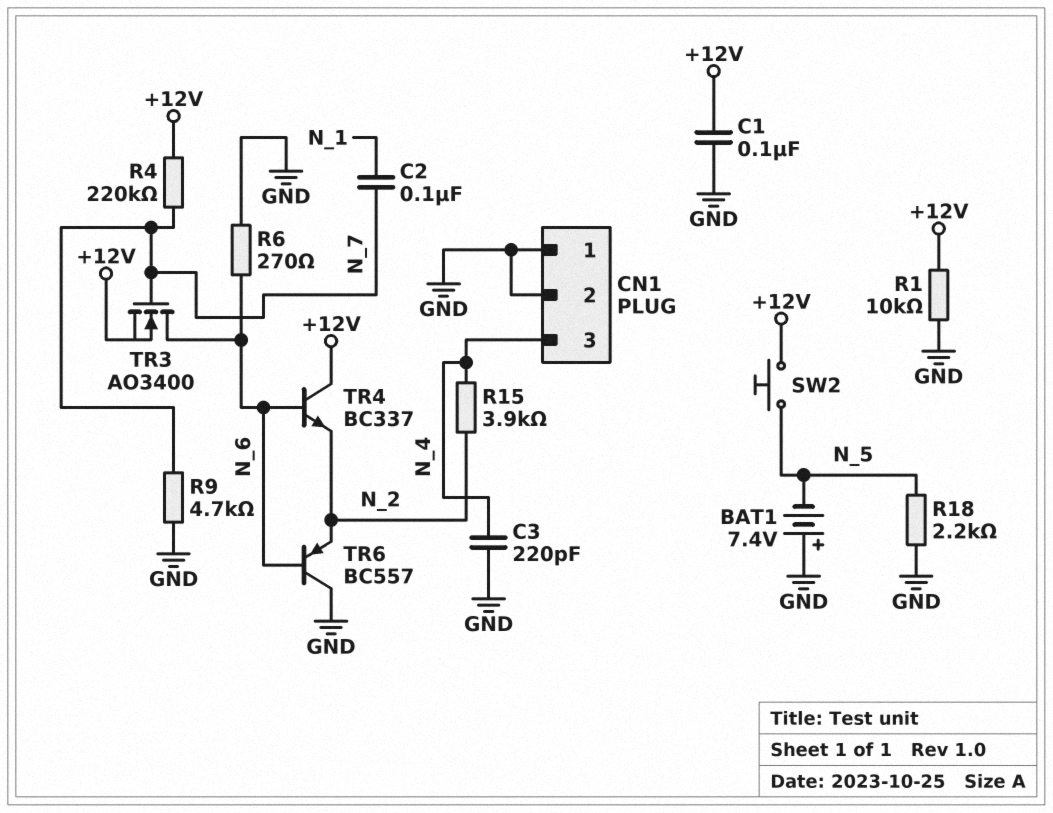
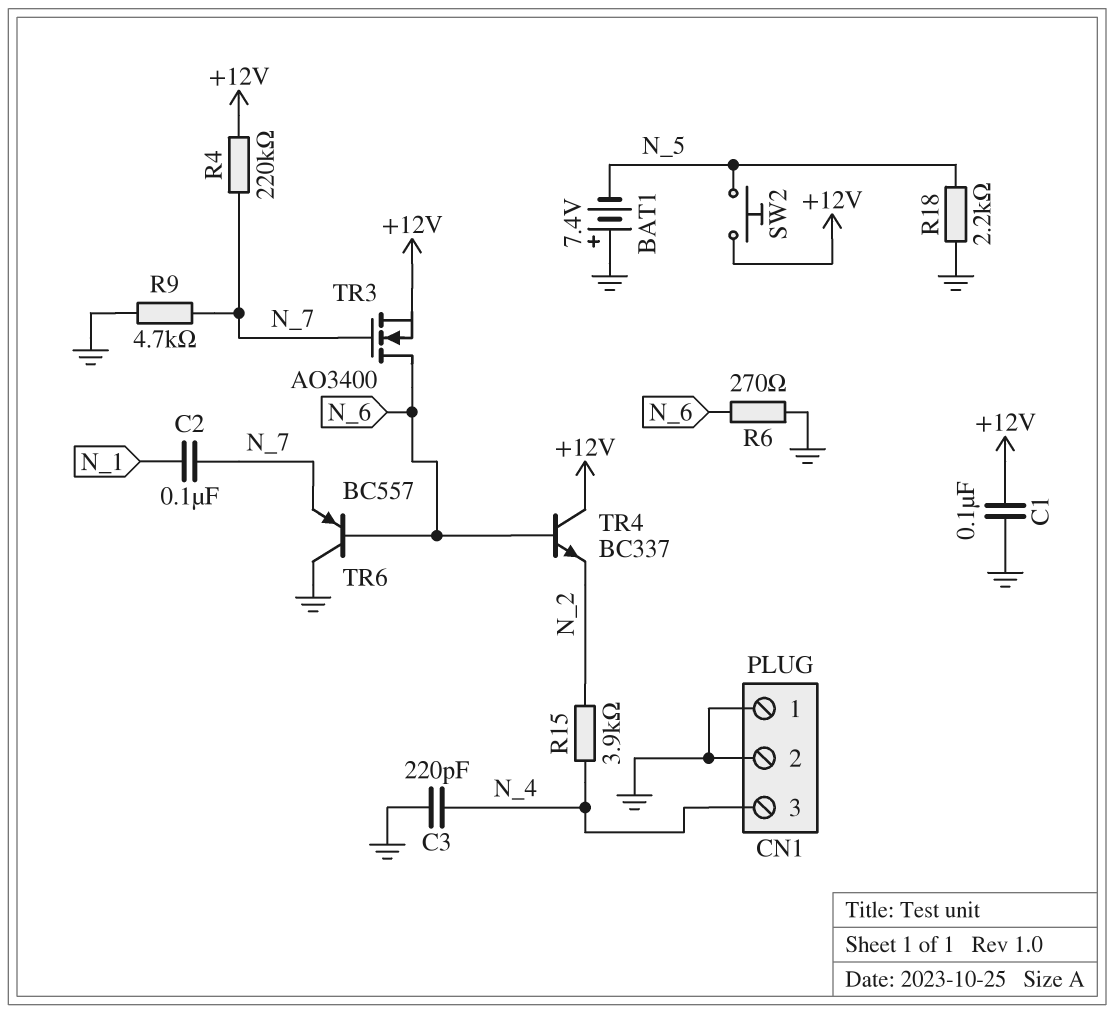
R1: 10k (+12V, GND) -> none
TR6: PNP BC557 (B N_6, C GND, E N_2) -> PNP BC557 (B N_6, C GND, E N_7)

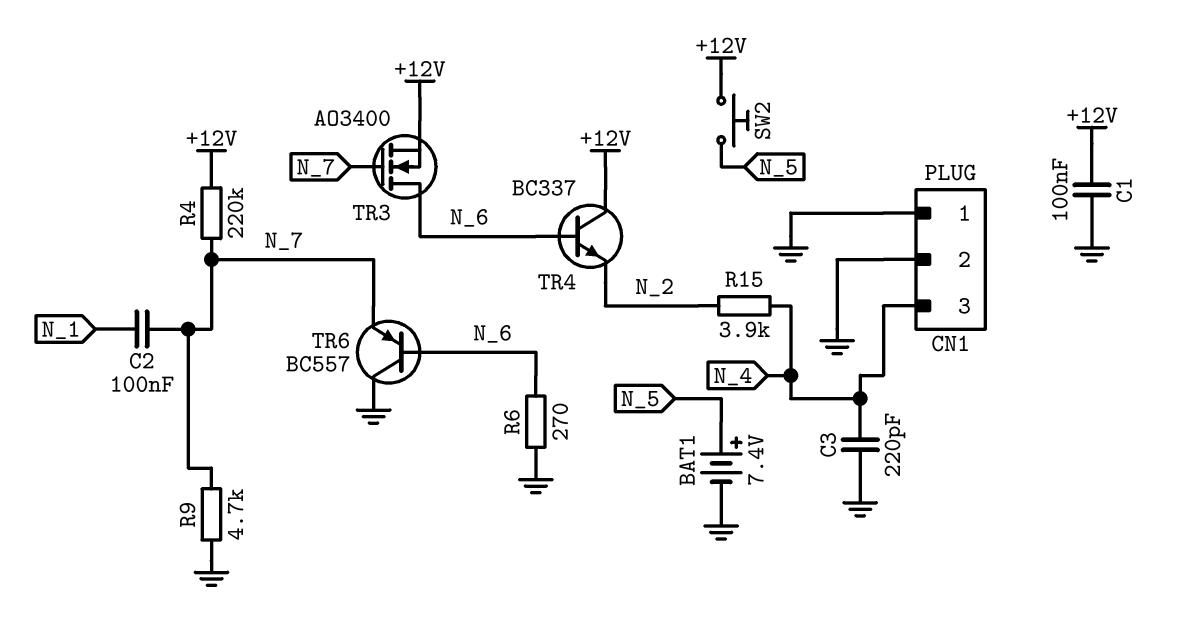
BAT1: 7.4V (plus GND, minus N_5) -> 7.4V (plus N_5, minus GND)
R18: 2.2k (GND, N_5) -> none

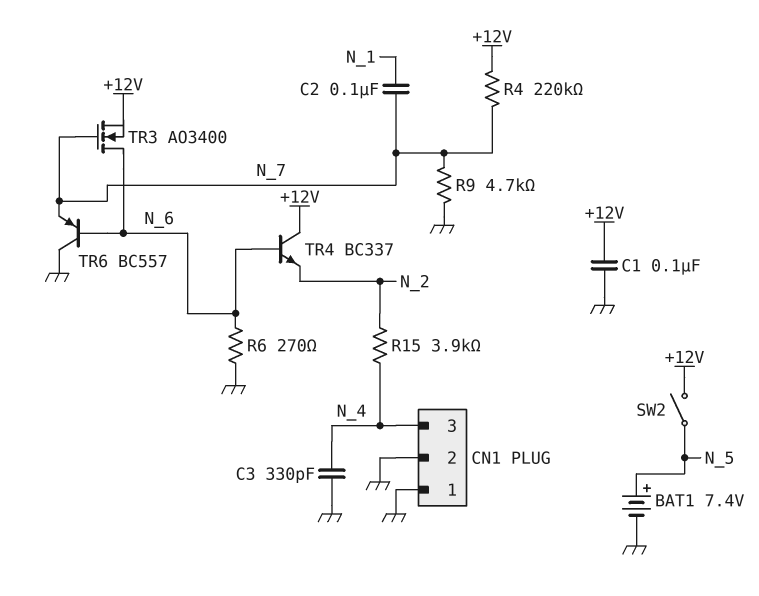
C3: 220pF (GND, N_4) -> 330pF (GND, N_4)
SW2: button (+12V, N_5) -> switch (+12V, N_5)

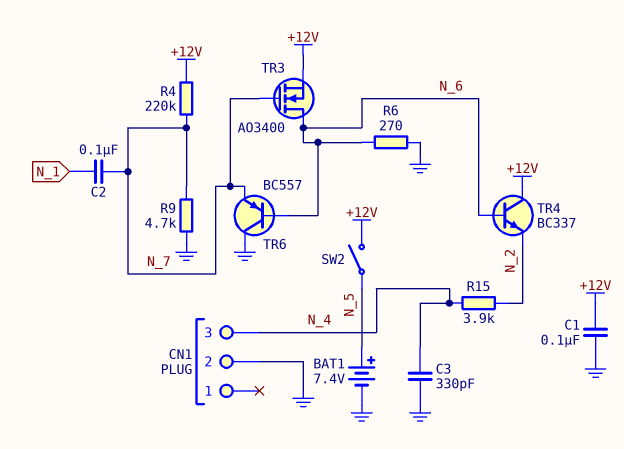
CN1 pin 1: GND -> none

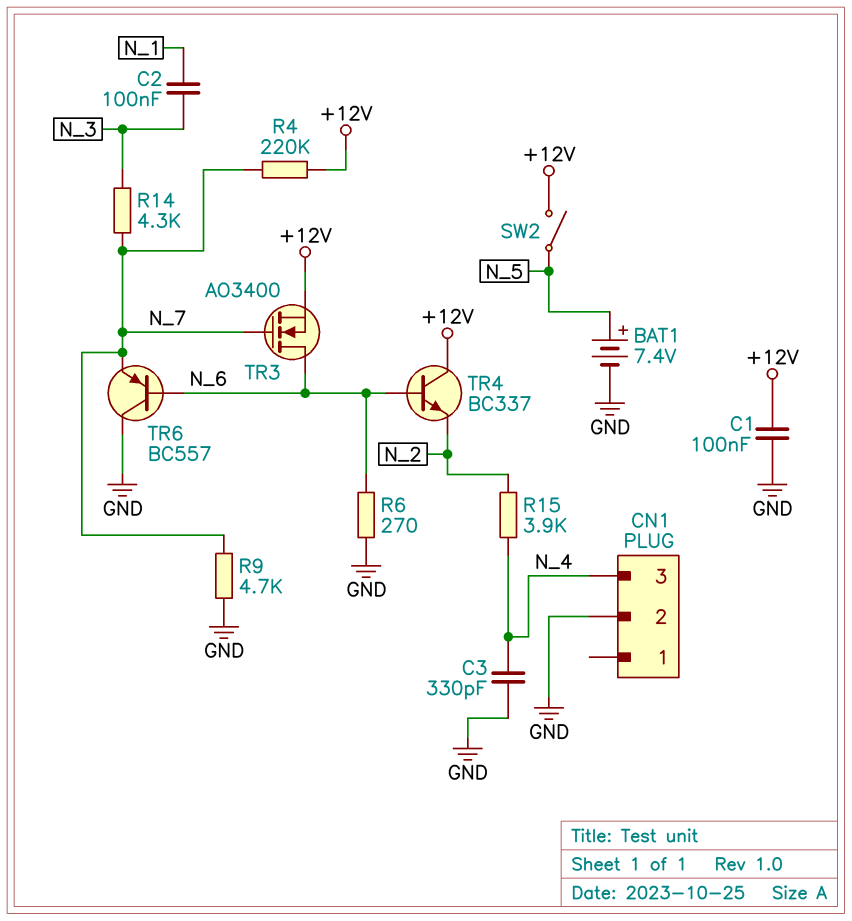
C2: 100nF (N_1, N_7) -> 100nF (N_1, N_3)
R14: none -> 4.3k (N_3, N_7)

